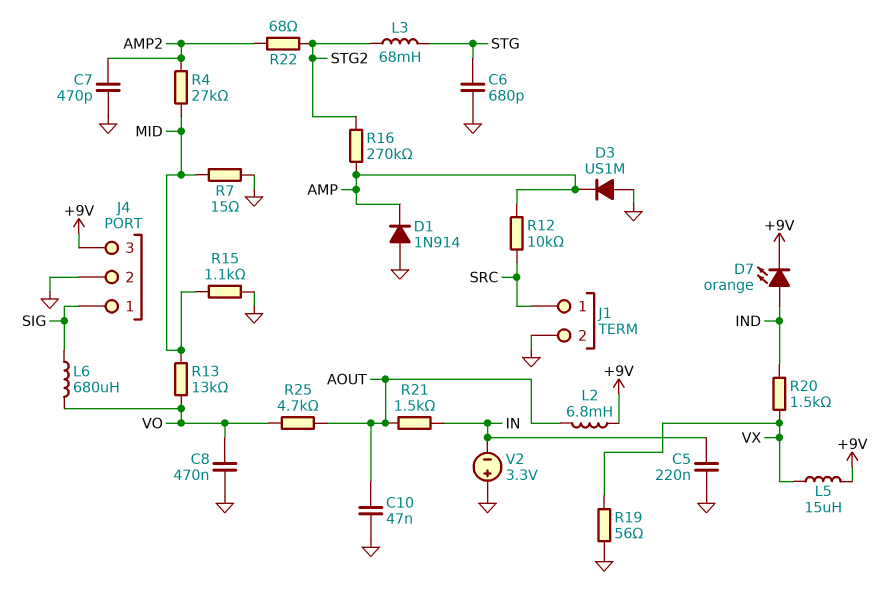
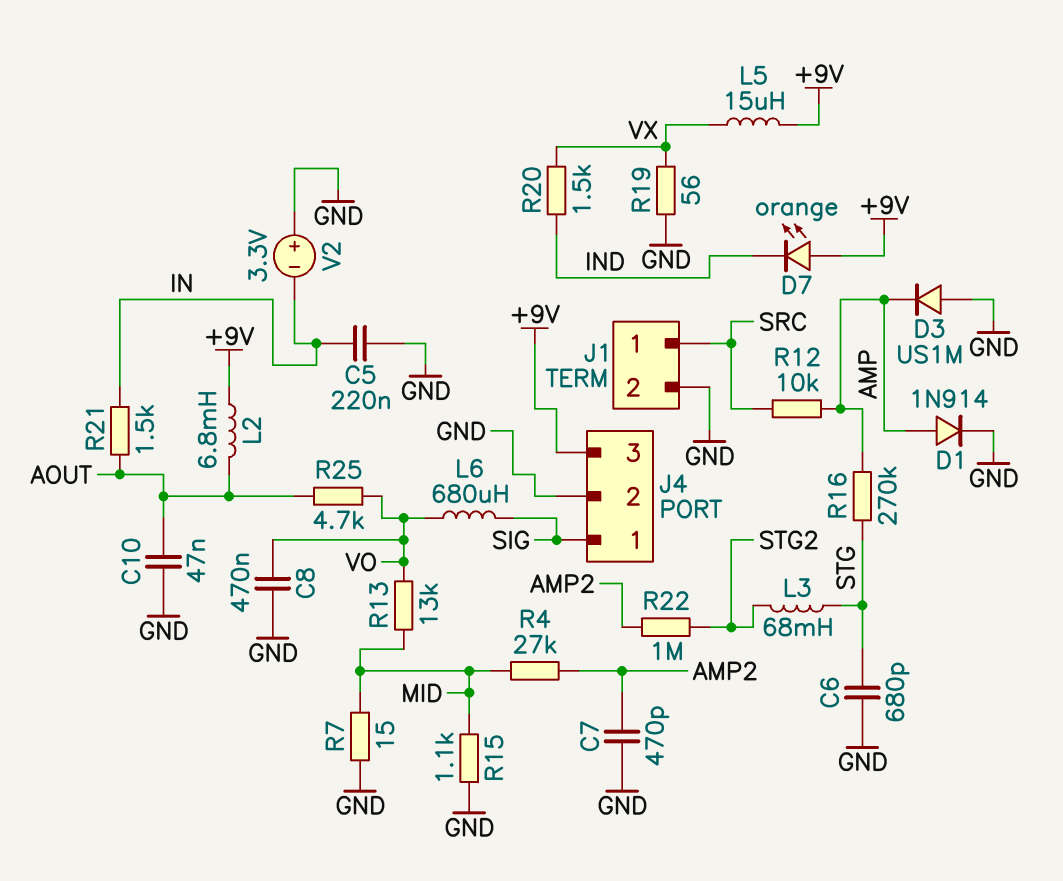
D1: diode 1N914 (A GND, K AMP) -> diode 1N914 (A AMP, K GND)
D7: LED orange (A IND, K +9V) -> LED orange (A +9V, K IND)
R16: 270k (AMP, STG2) -> 270k (AMP, STG)
R22: 68 (AMP2, STG2) -> 1M (AMP2, STG2)

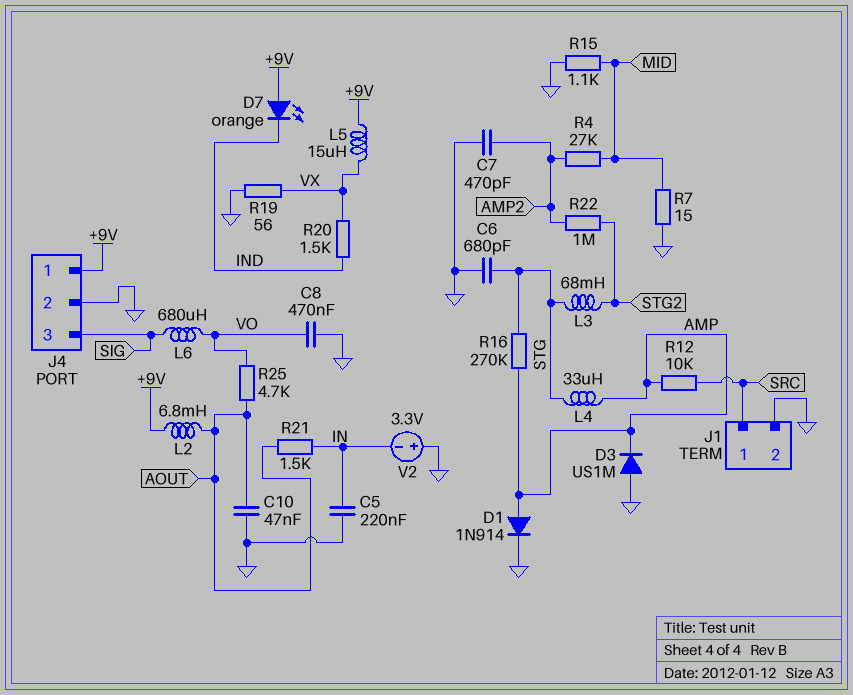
J4 pin 1: SIG -> +9V
J4 pin 3: +9V -> SIG
L4: none -> 33uH (AMP, STG)
R13: 13k (MID, VO) -> none

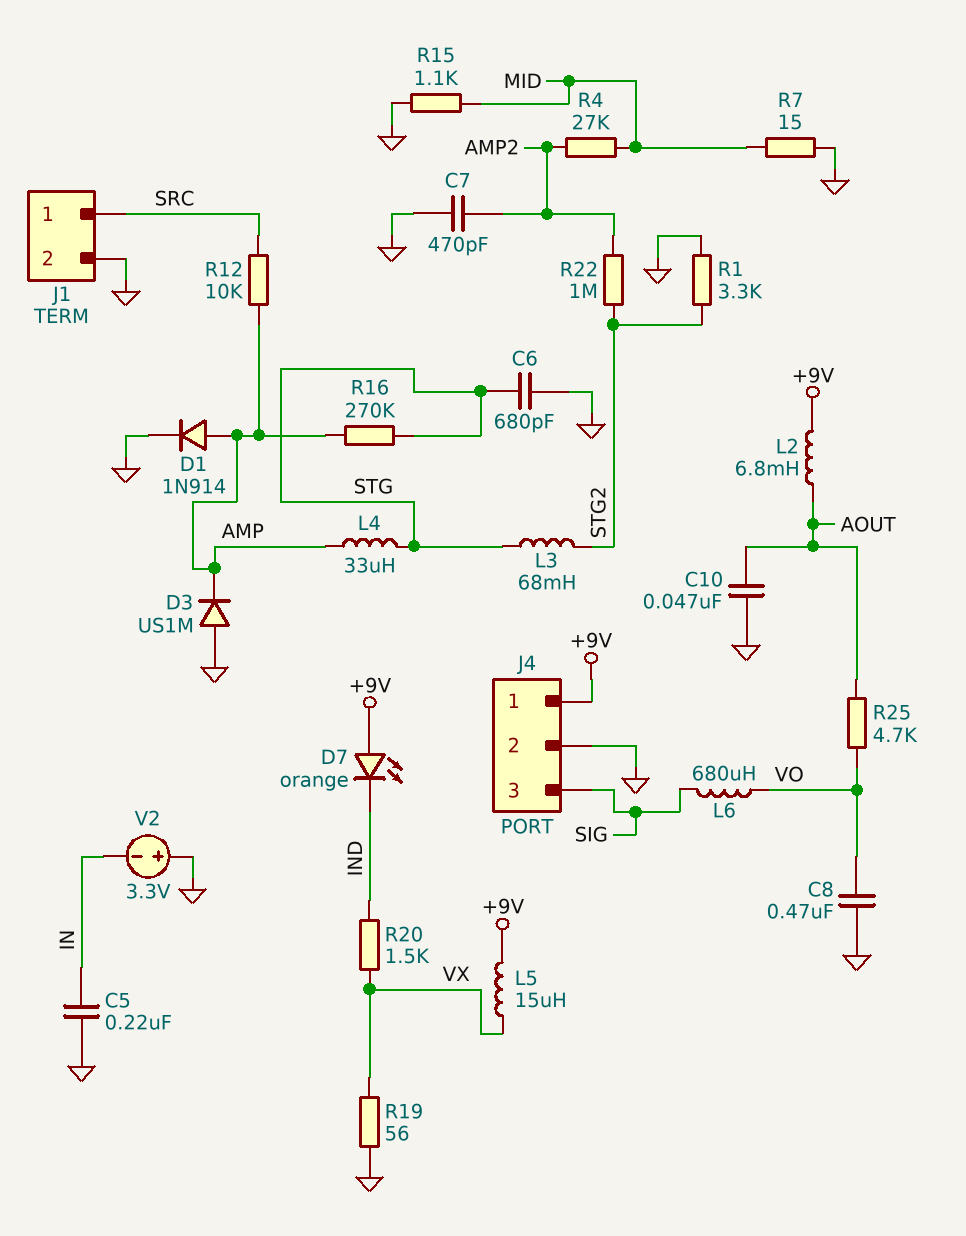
R1: none -> 3.3k (GND, STG2)
R21: 1.5k (AOUT, IN) -> none

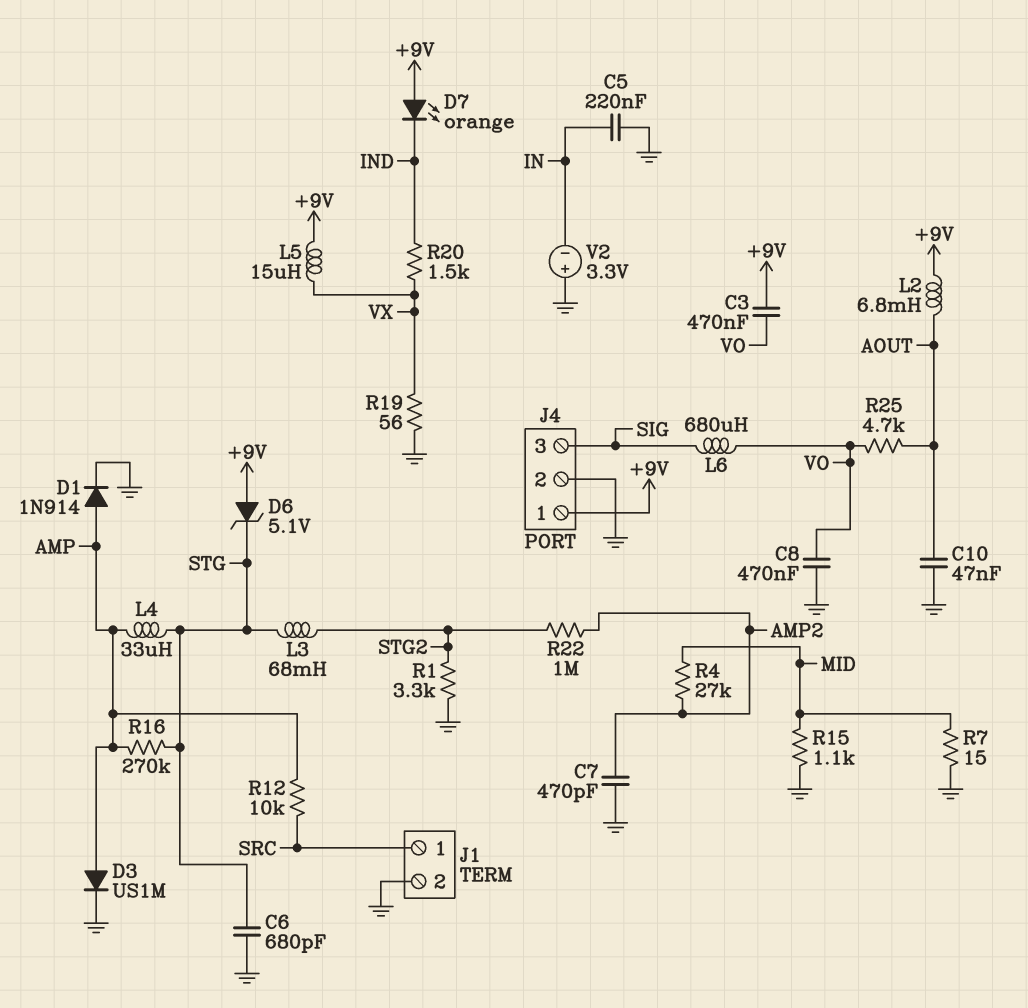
C3: none -> 470nF (+9V, VO)
D3: diode US1M (A GND, K AMP) -> diode US1M (A AMP, K GND)
D6: none -> zener 5.1V (A +9V, K STG)

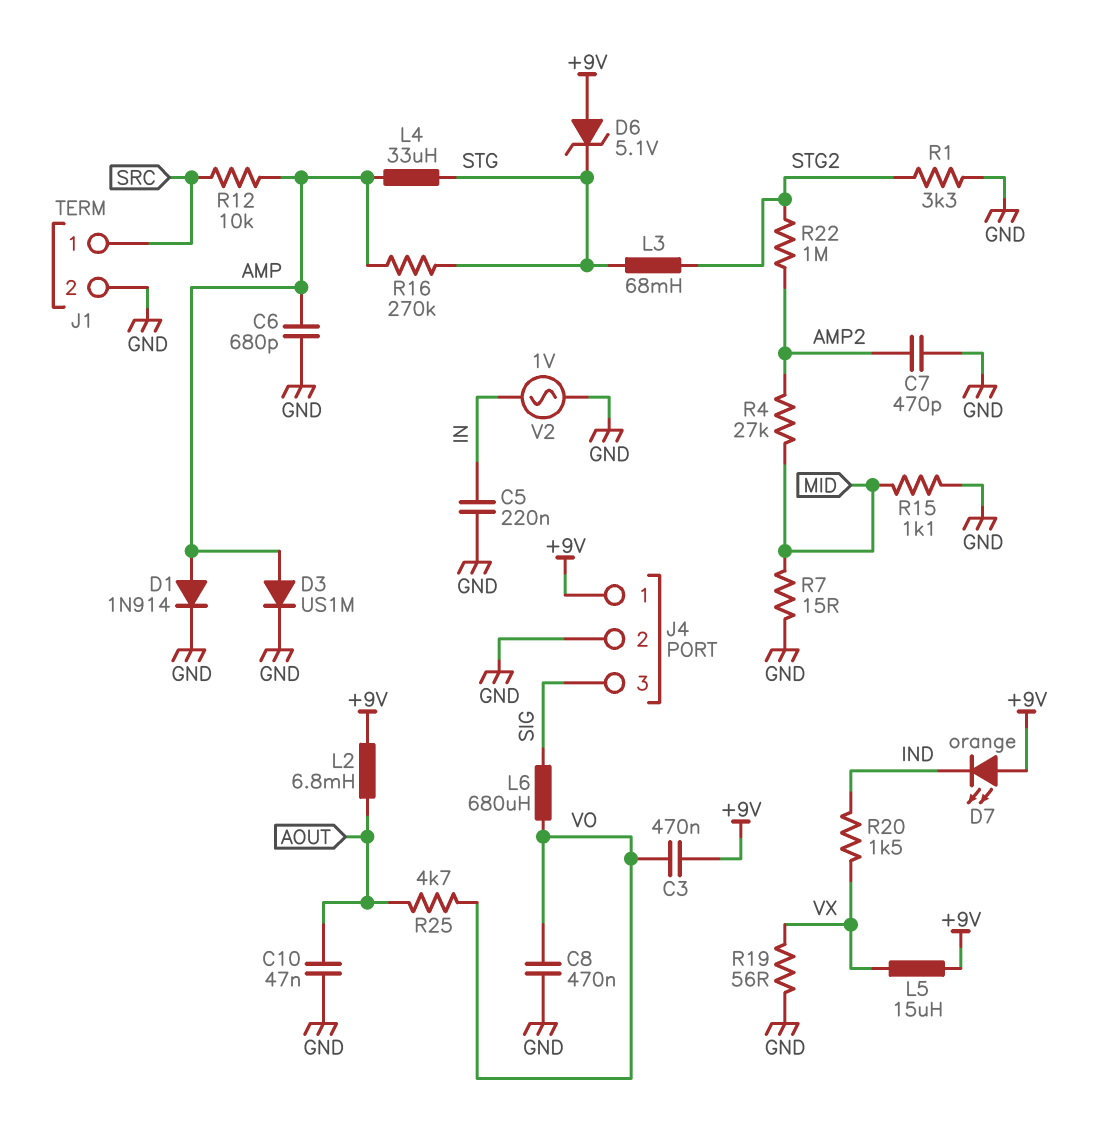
C6: 680pF (GND, STG) -> 680pF (AMP, GND)
V2: 3.3V (plus GND, minus IN) -> AC 1V (GND, IN)

